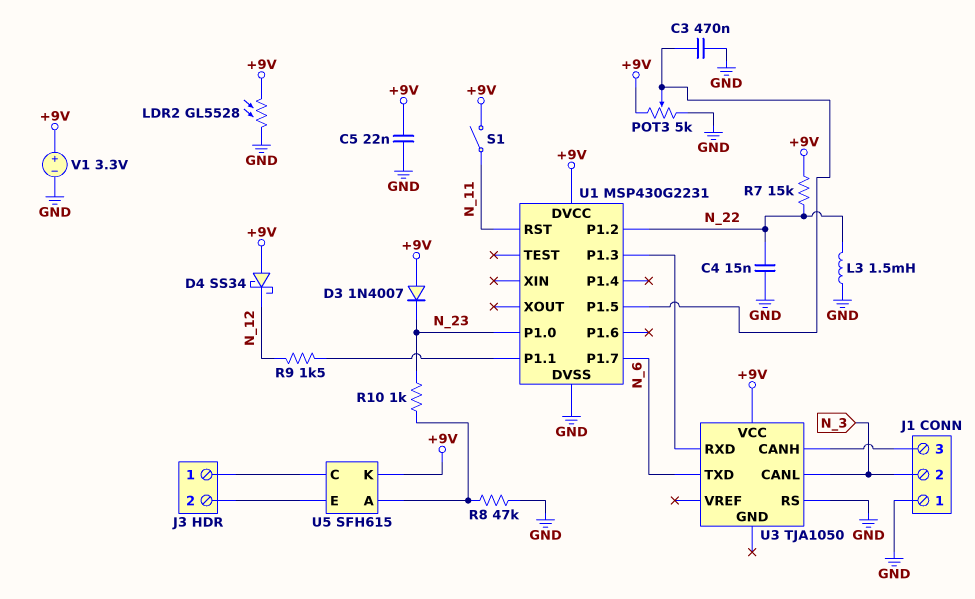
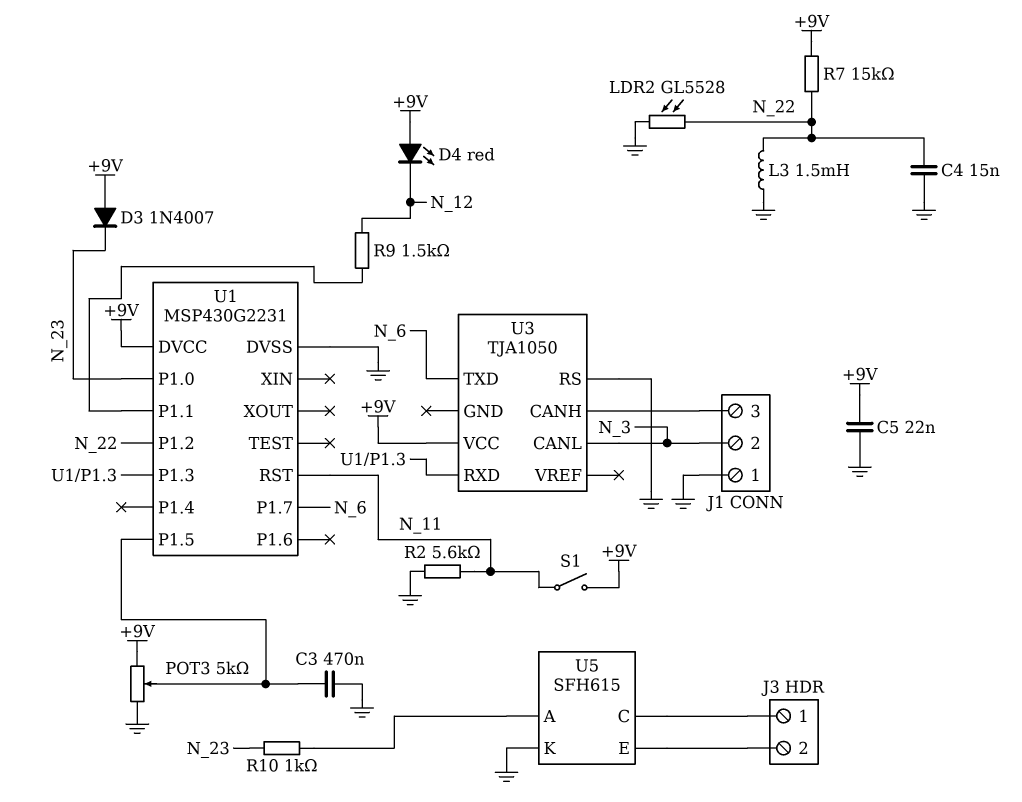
D4: schottky SS34 (A +9V, K N_12) -> LED red (A +9V, K N_12)
LDR2: GL5528 (+9V, GND) -> GL5528 (GND, N_22)
R2: none -> 5.6k (GND, N_11)
R8: 47k (GND, U5/A) -> none
U5 pin K: +9V -> GND
V1: 3.3V (plus +9V, minus GND) -> none

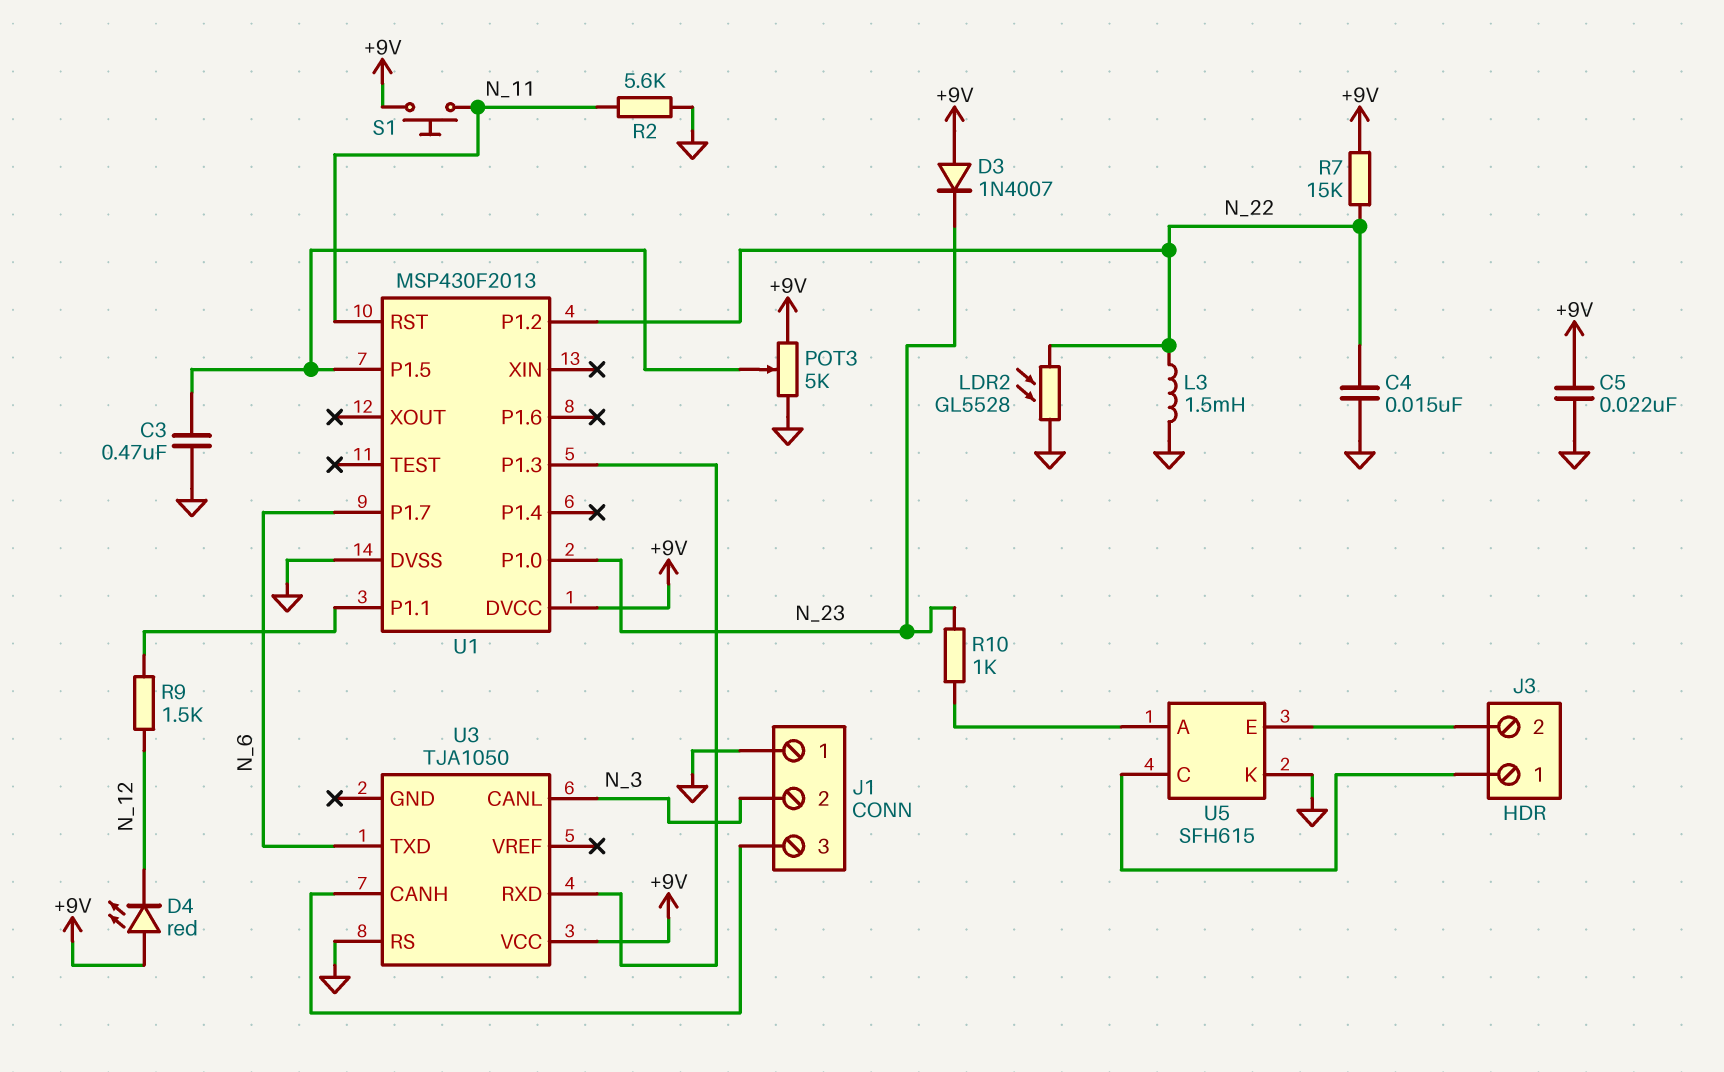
S1: switch (+9V, N_11) -> button (+9V, N_11)
U1: MSP430G2231 -> MSP430F2013

